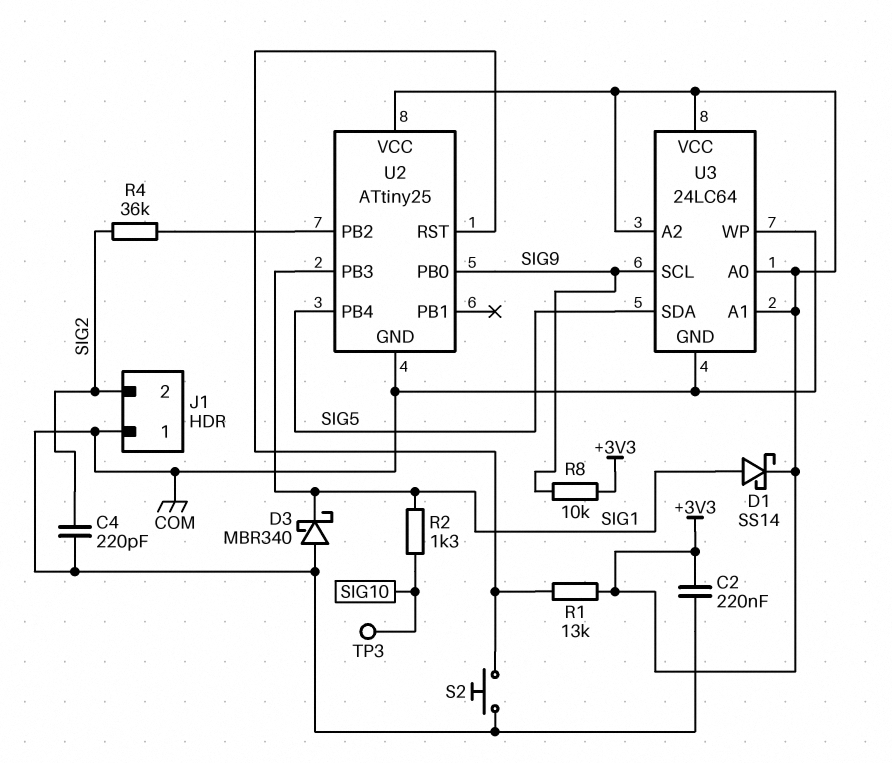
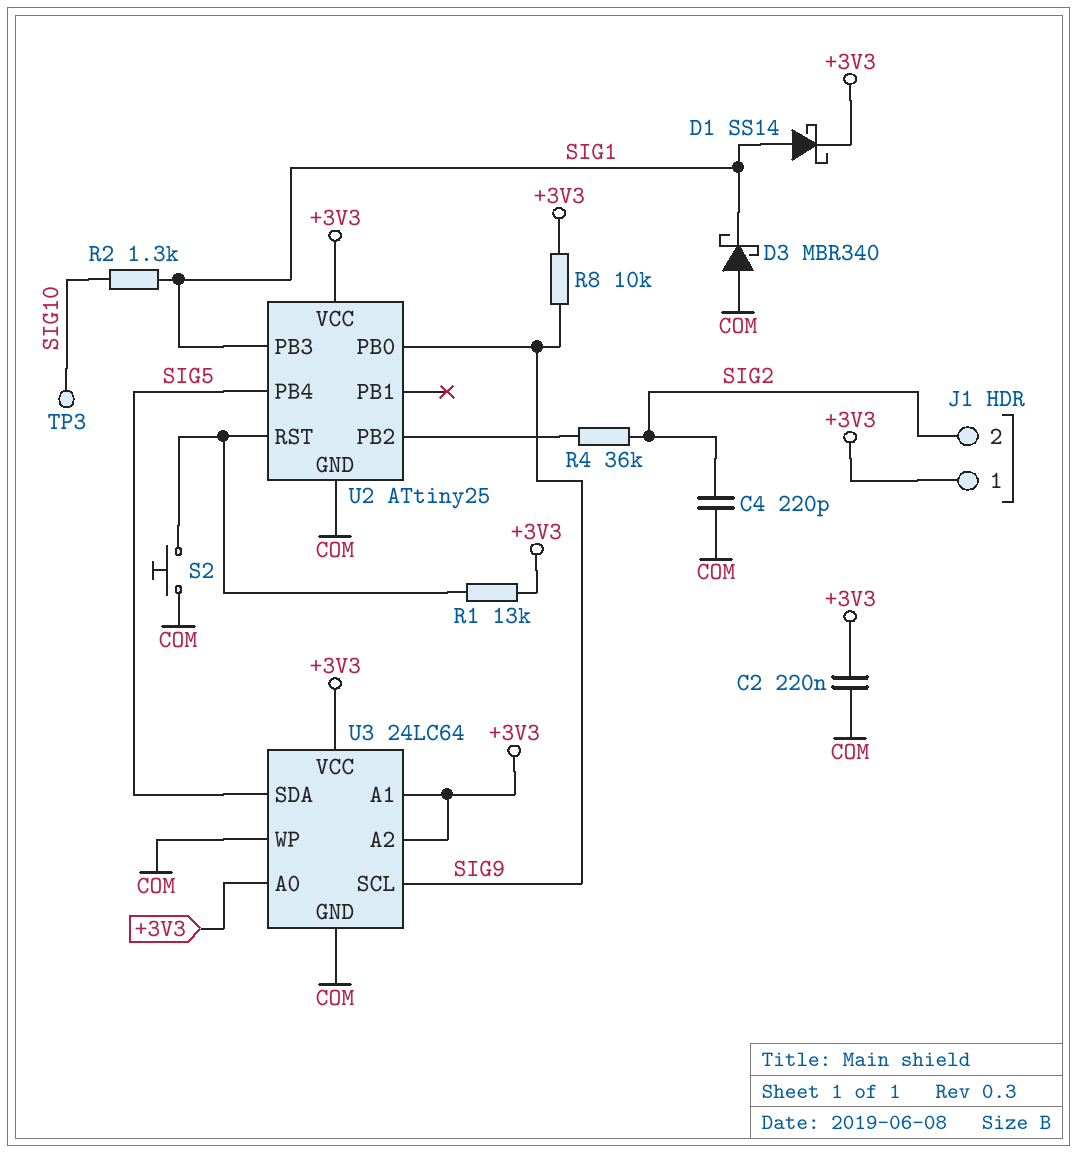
J1 pin 1: COM -> +3V3

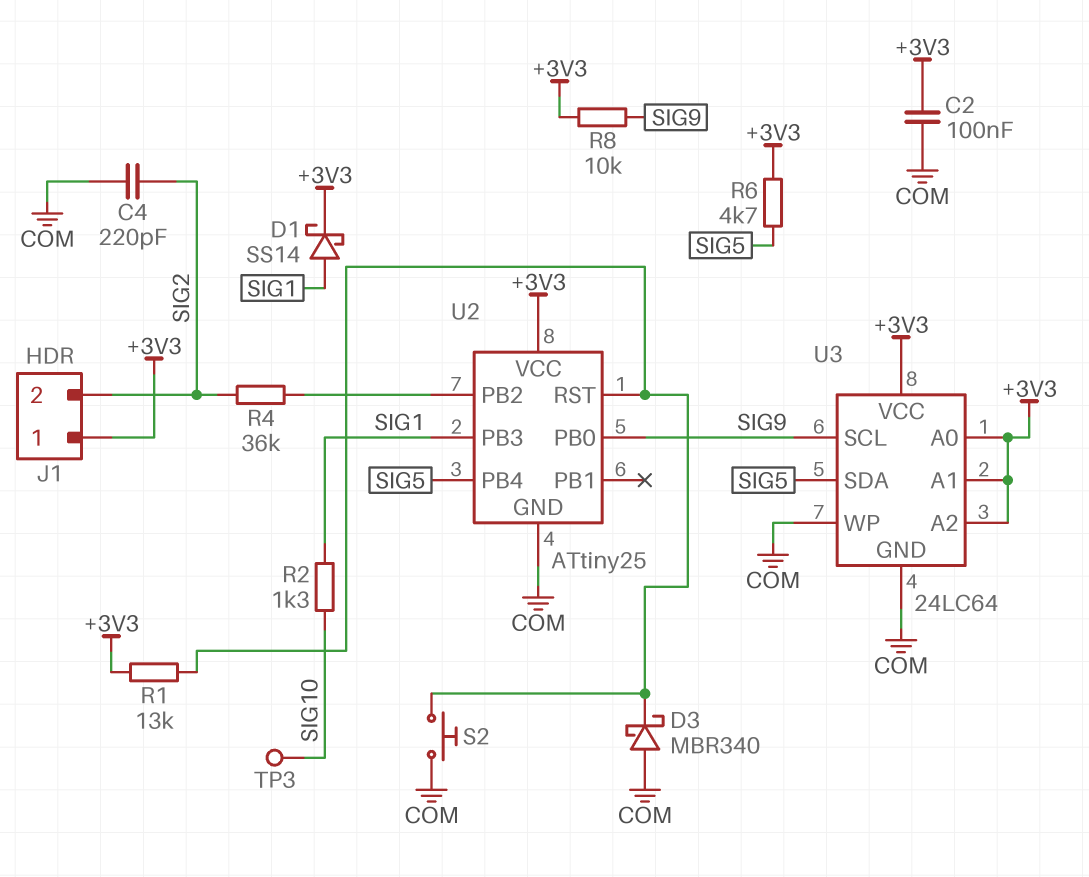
C2: 220nF (+3V3, COM) -> 100nF (+3V3, COM)
D3: schottky MBR340 (A COM, K SIG1) -> schottky MBR340 (A COM, K U2/RST)
R6: none -> 4.7k (+3V3, SIG5)

